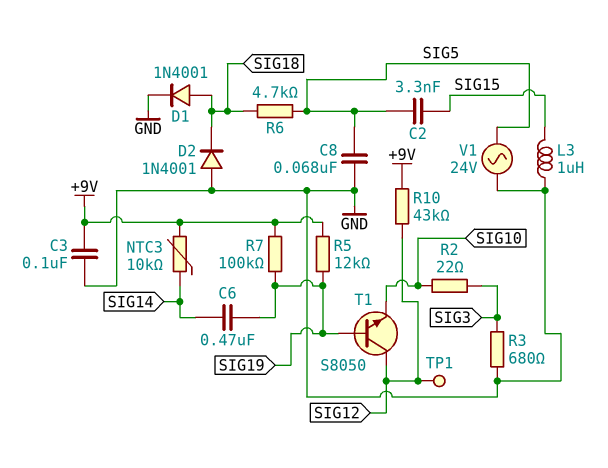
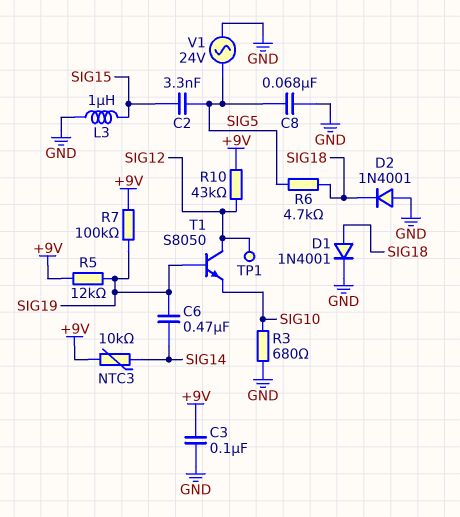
R2: 22 (SIG3, SIG10) -> none
R3: 680 (GND, SIG3) -> 680 (GND, SIG10)

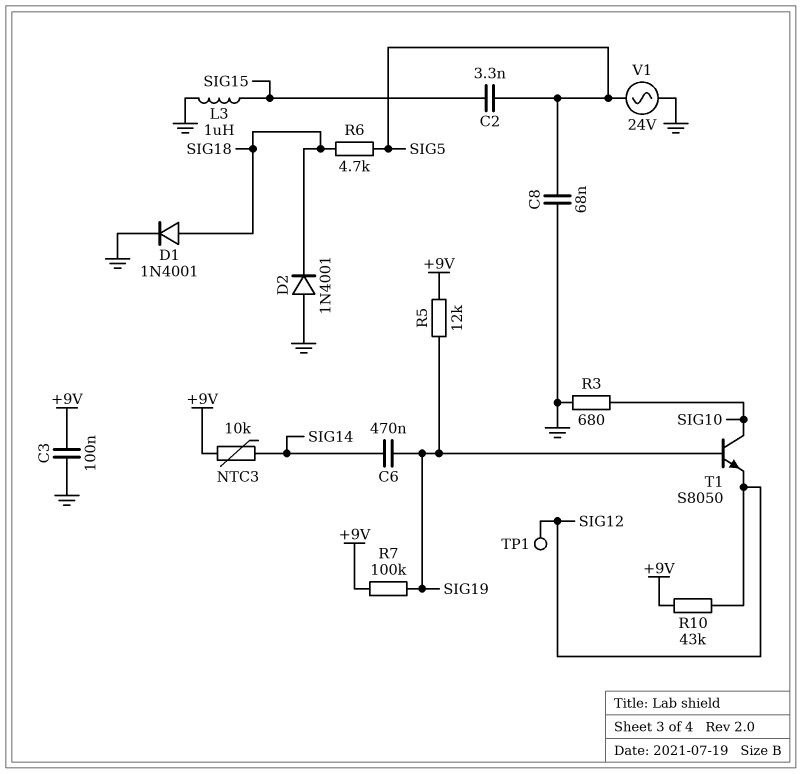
T1: NPN S8050 (B SIG19, C SIG12, E SIG10) -> NPN S8050 (B SIG19, C SIG10, E SIG12)

